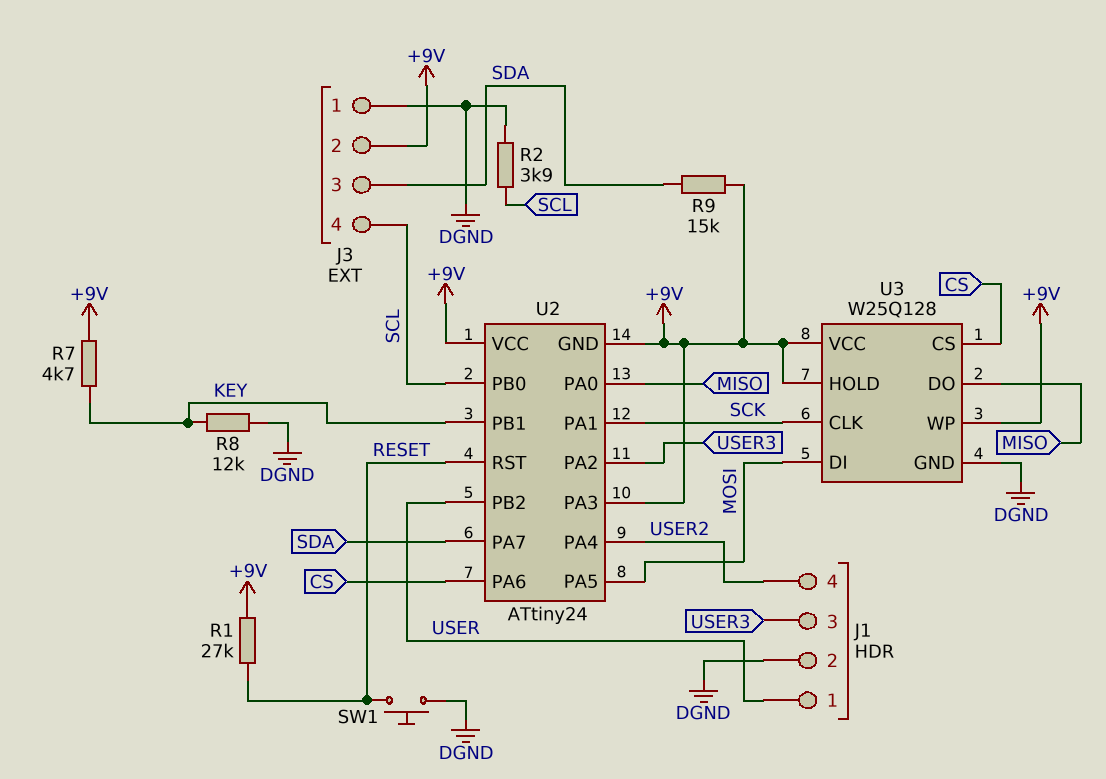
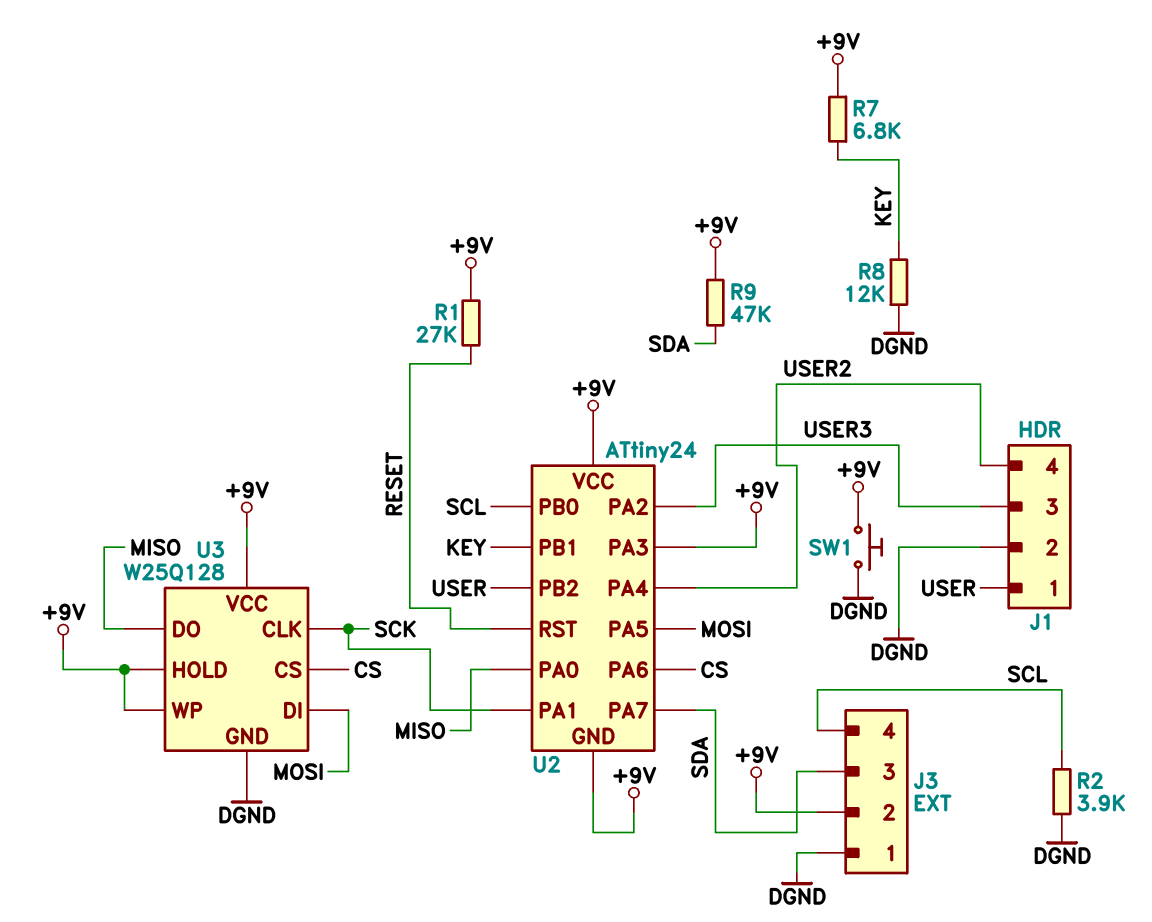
R7: 4.7k (+9V, KEY) -> 6.8k (+9V, KEY)
R9: 15k (+9V, SDA) -> 47k (+9V, SDA)
SW1: button (DGND, RESET) -> button (+9V, DGND)

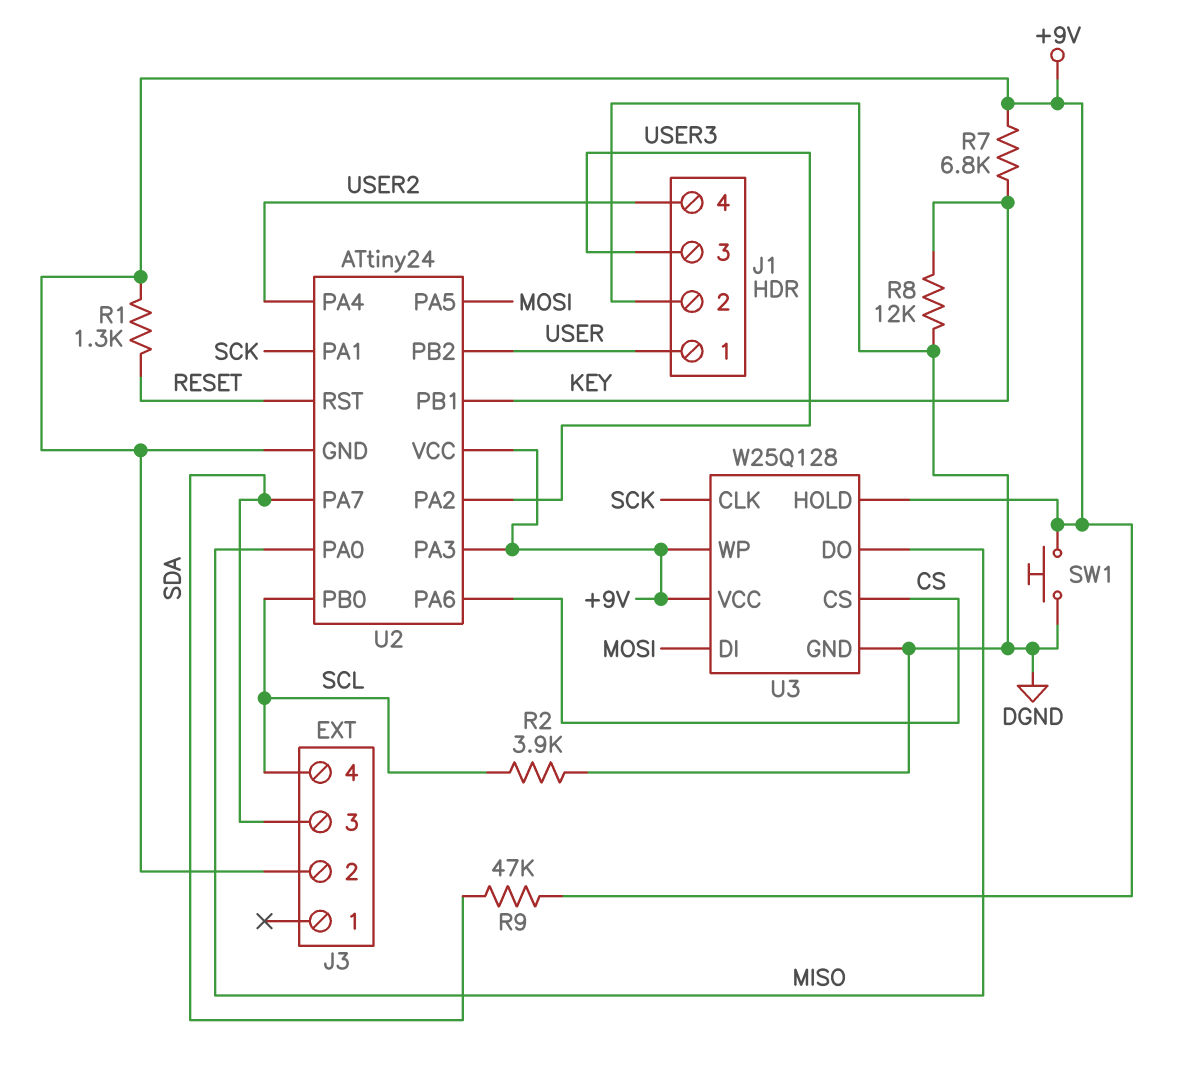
J3 pin 1: DGND -> none
R1: 27k (+9V, RESET) -> 1.3k (+9V, RESET)

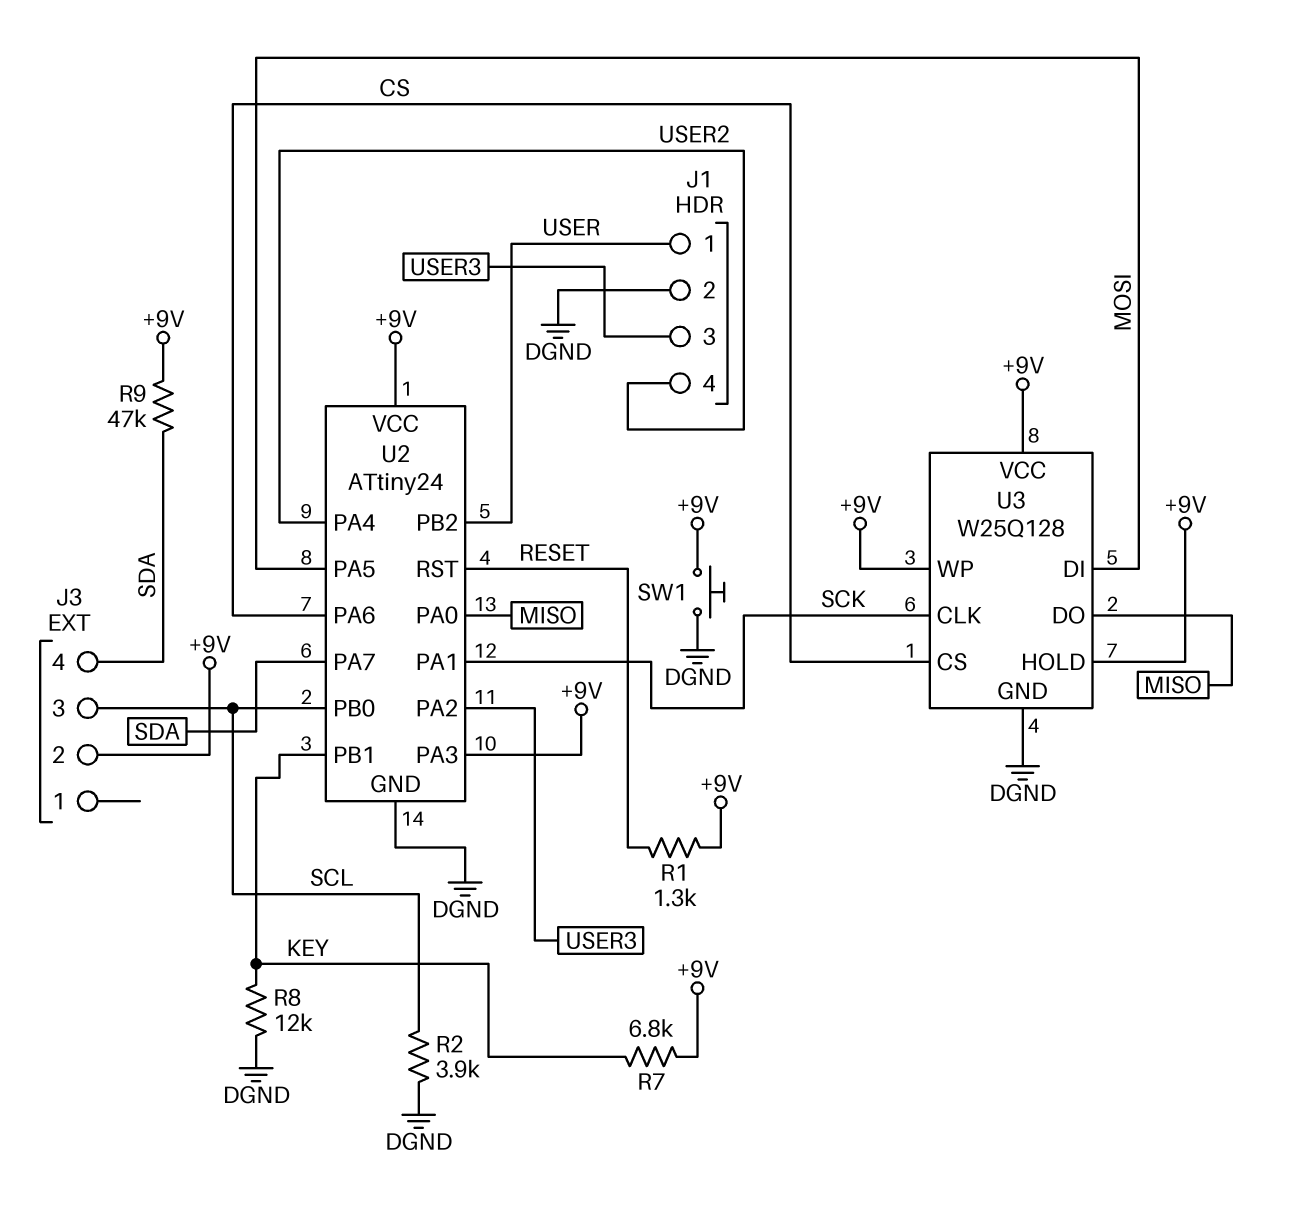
J3 pin 3: SDA -> SCL
J3 pin 4: SCL -> SDA
U2 pin GND: +9V -> DGND

